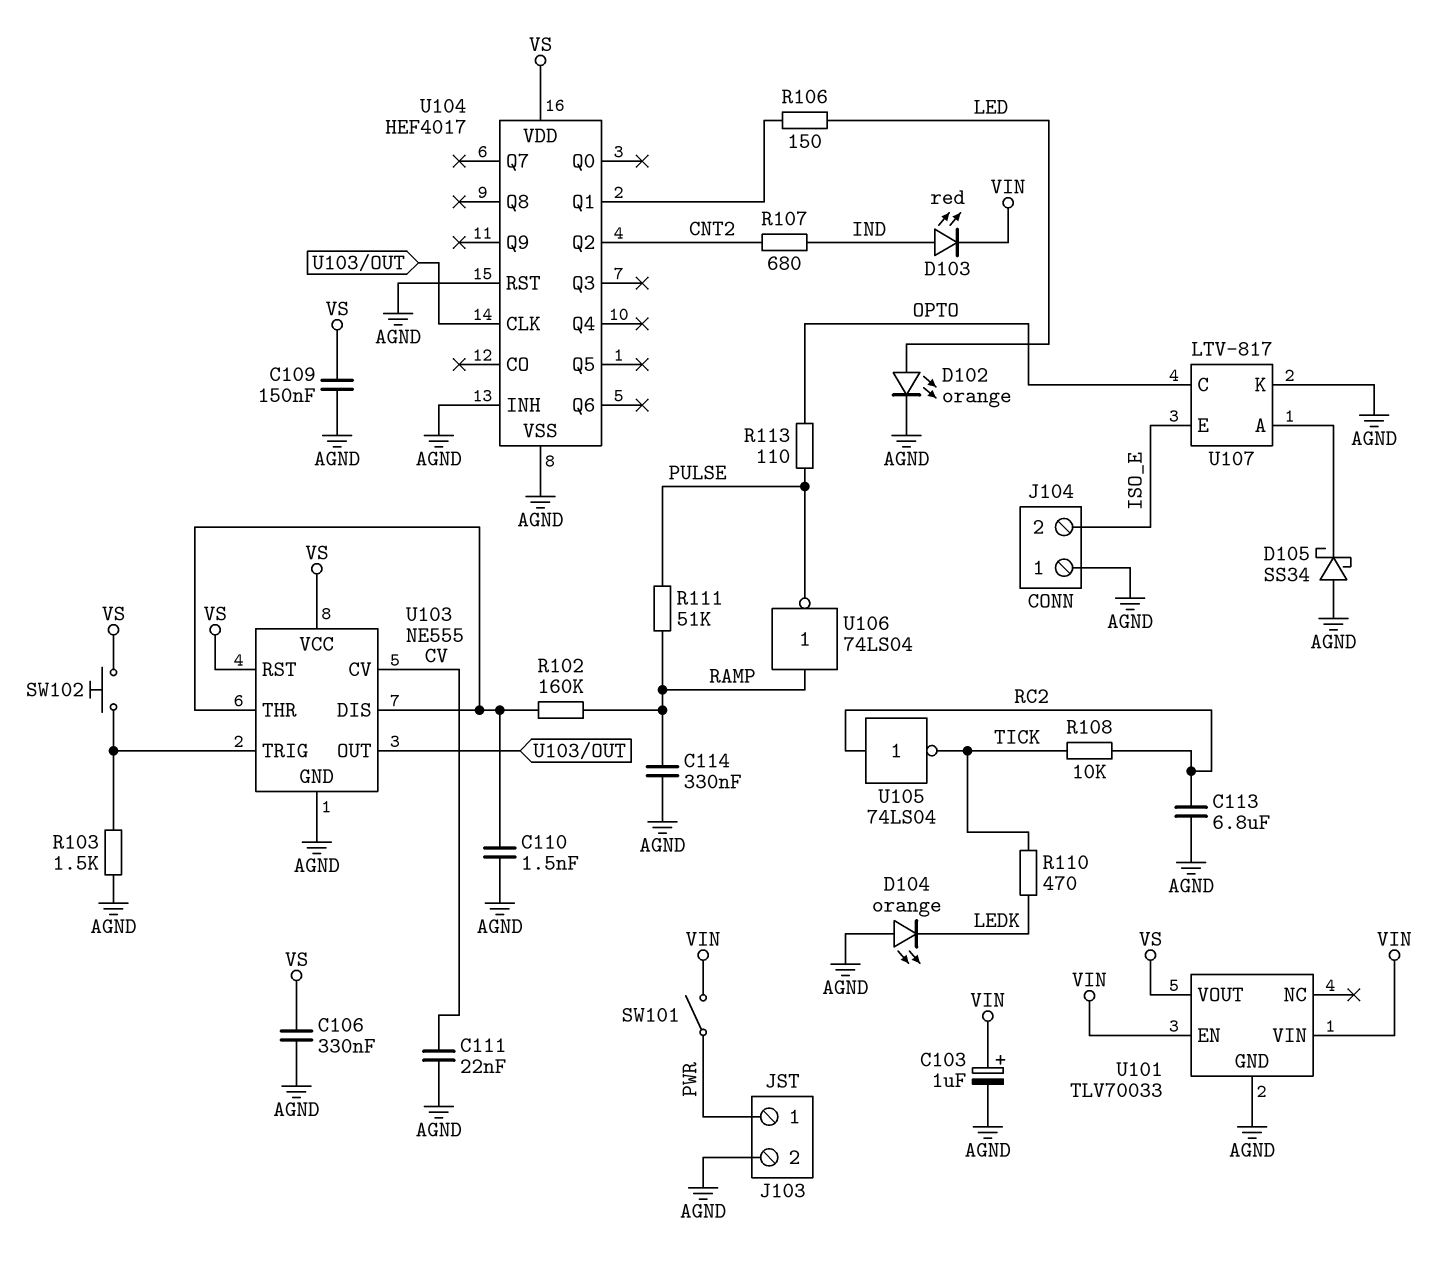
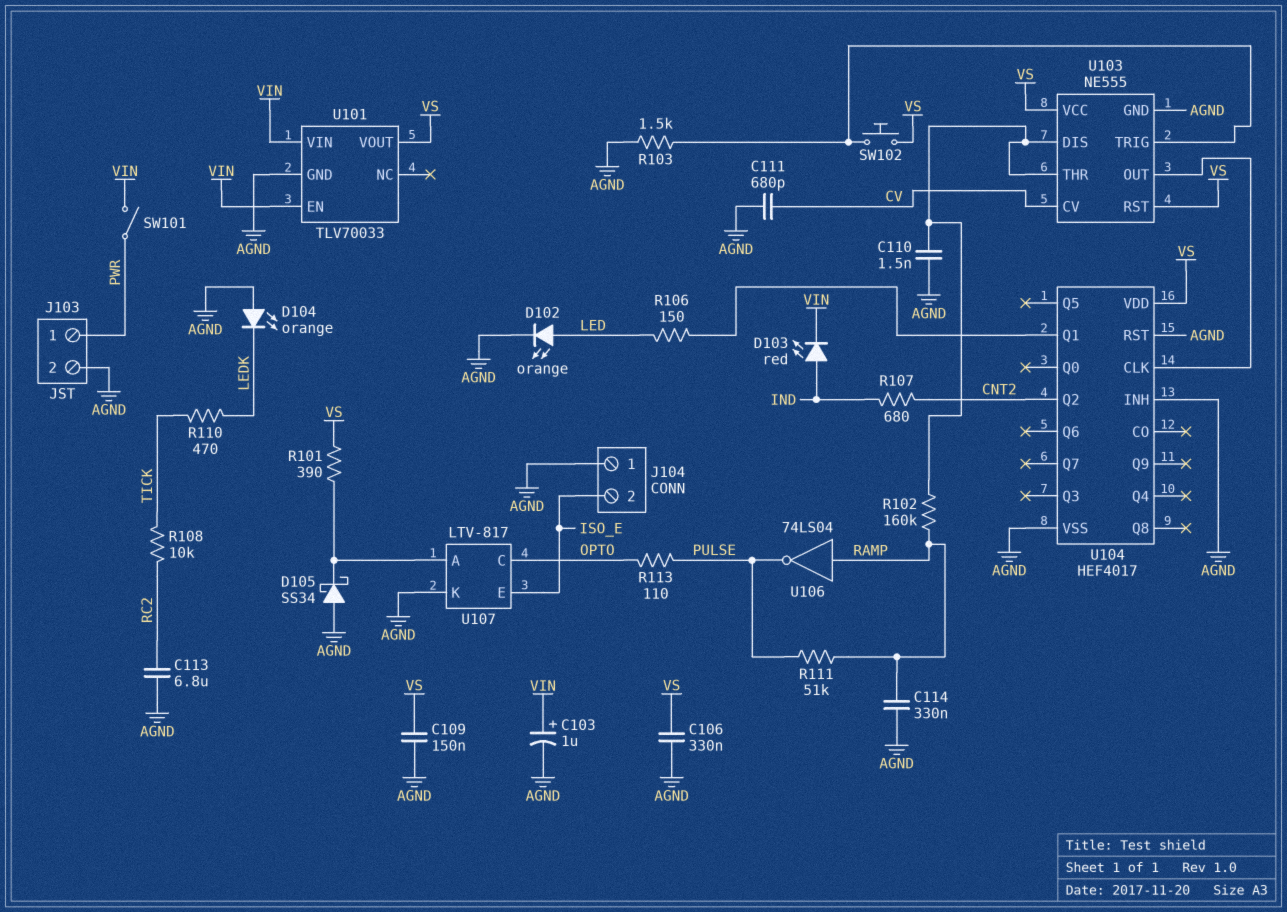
C111: 22nF (AGND, CV) -> 680pF (AGND, CV)
R101: none -> 390 (U107/A, VS)
U105: NOT 74LS04 (in RC2, out TICK) -> none

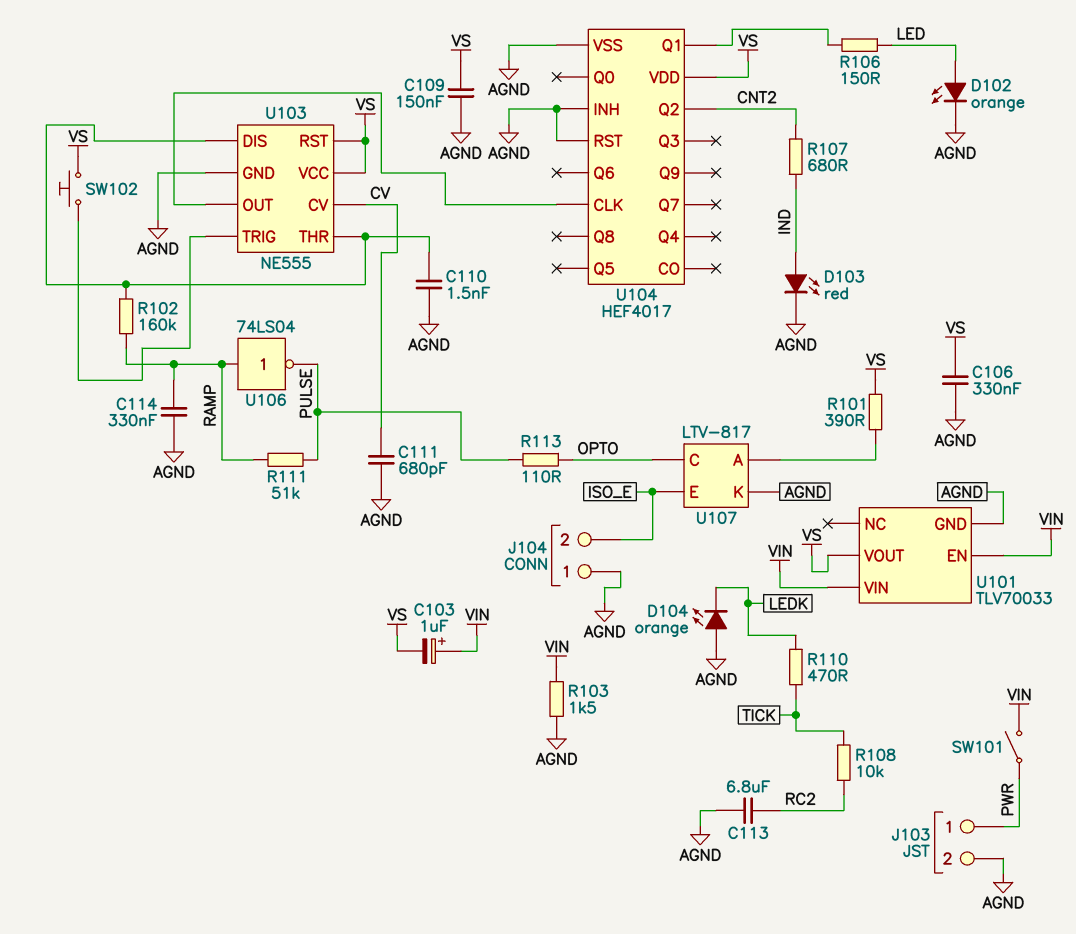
C103: 1uF (plus VIN, minus AGND) -> 1uF (plus VIN, minus VS)
D103: LED red (A IND, K VIN) -> LED red (A IND, K AGND)
D105: schottky SS34 (A AGND, K U107/A) -> none
R103: 1.5k (AGND, U103/TRIG) -> 1.5k (AGND, VIN)

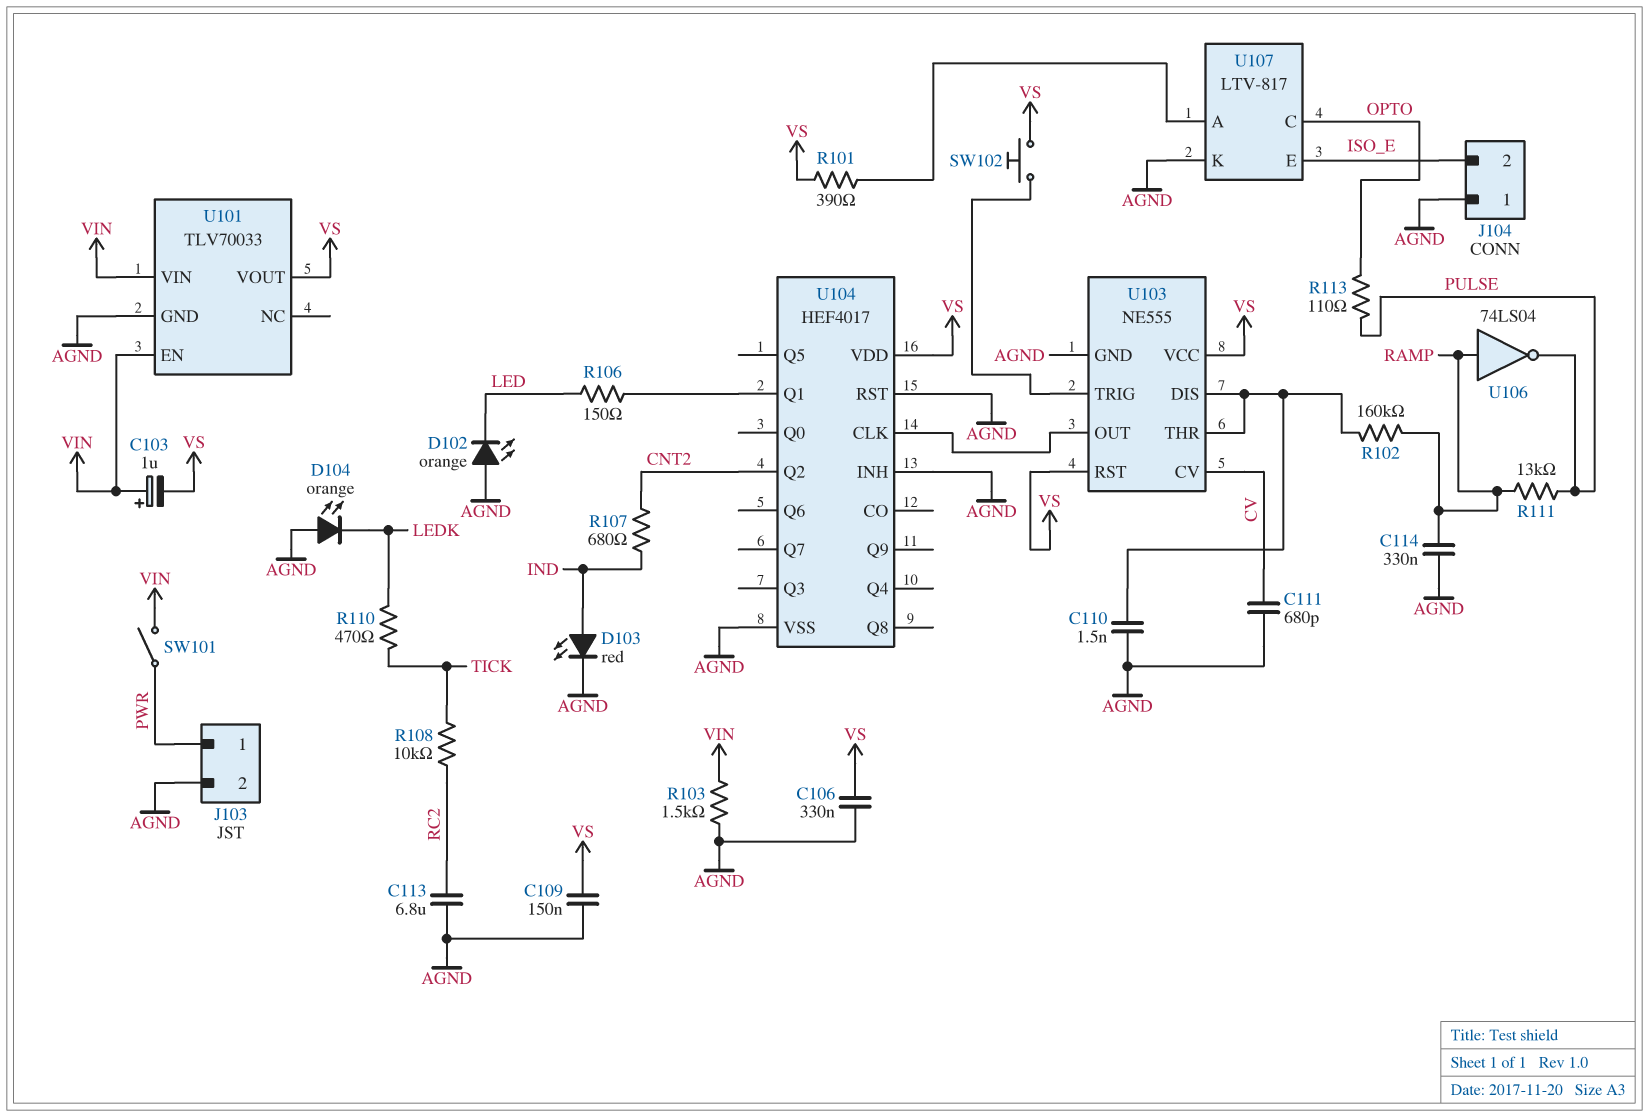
D102: LED orange (A LED, K AGND) -> LED orange (A AGND, K LED)
R111: 51k (PULSE, RAMP) -> 13k (PULSE, RAMP)

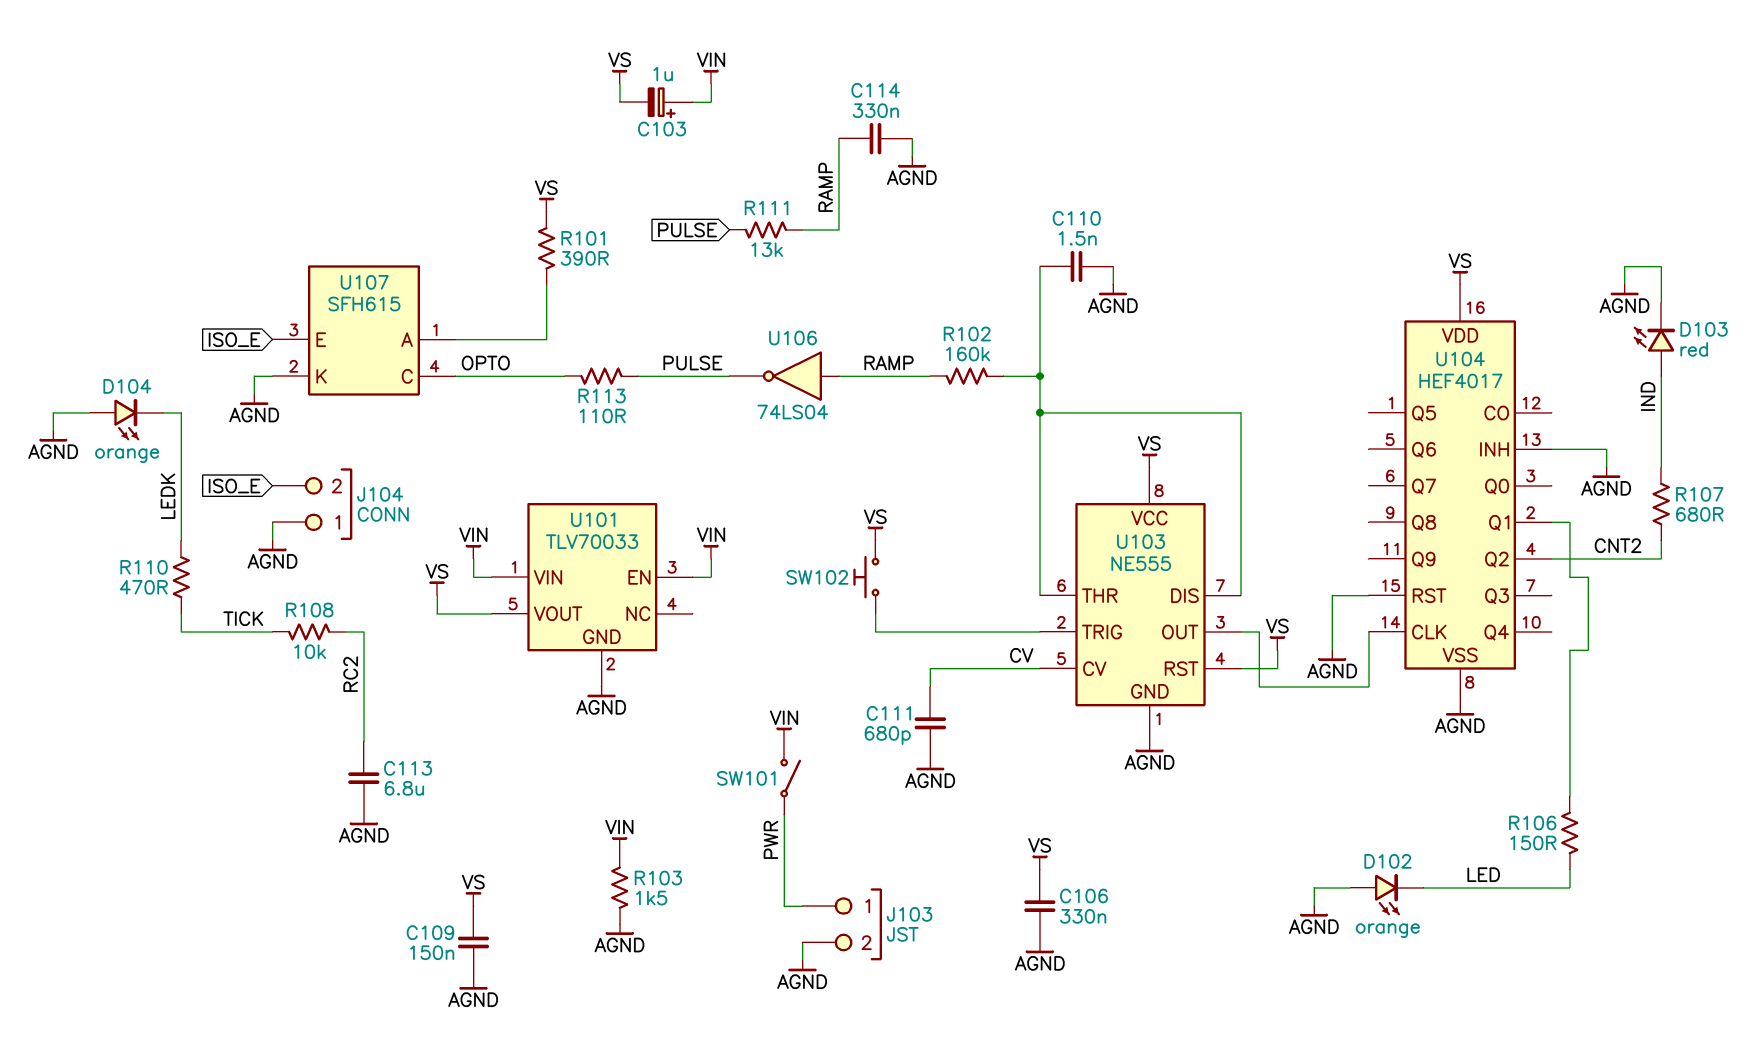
U107: LTV-817 -> SFH615

